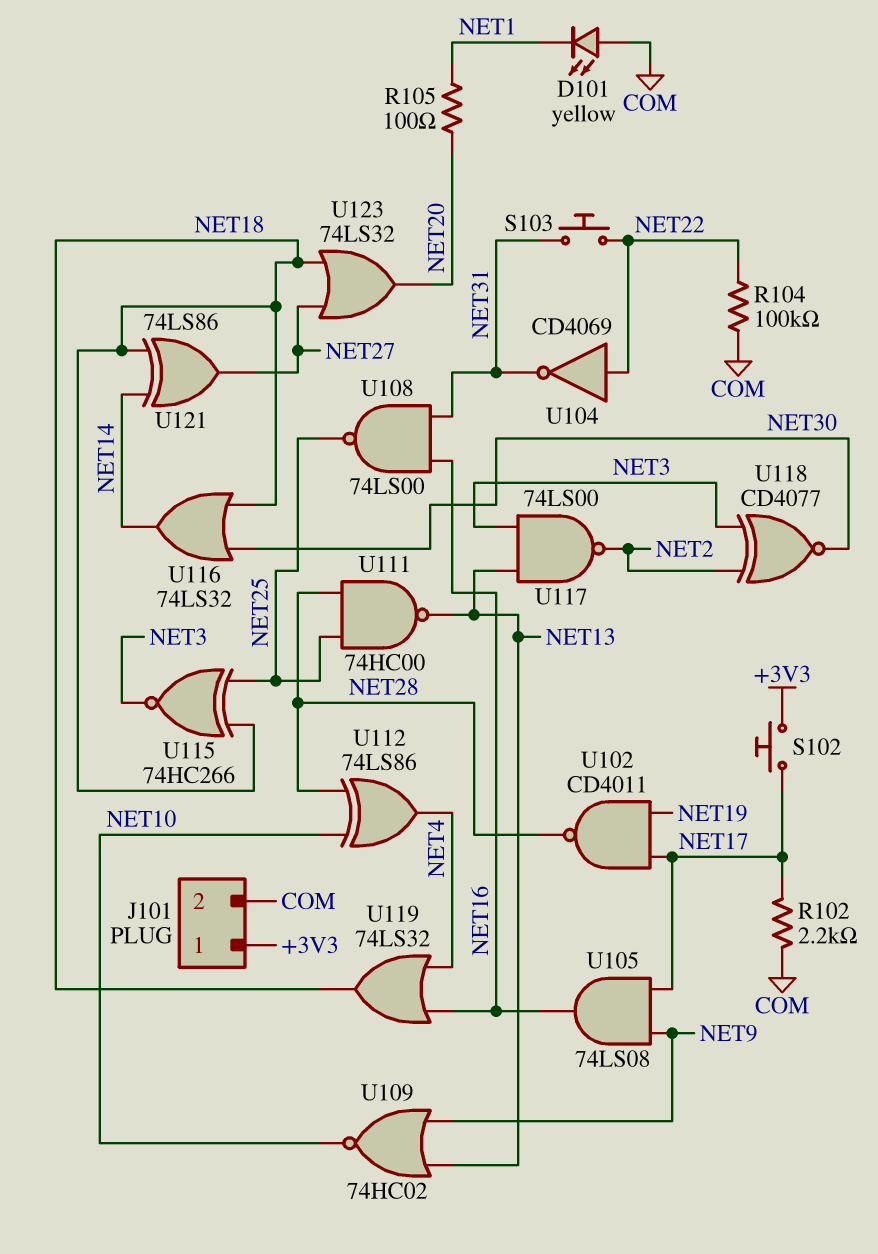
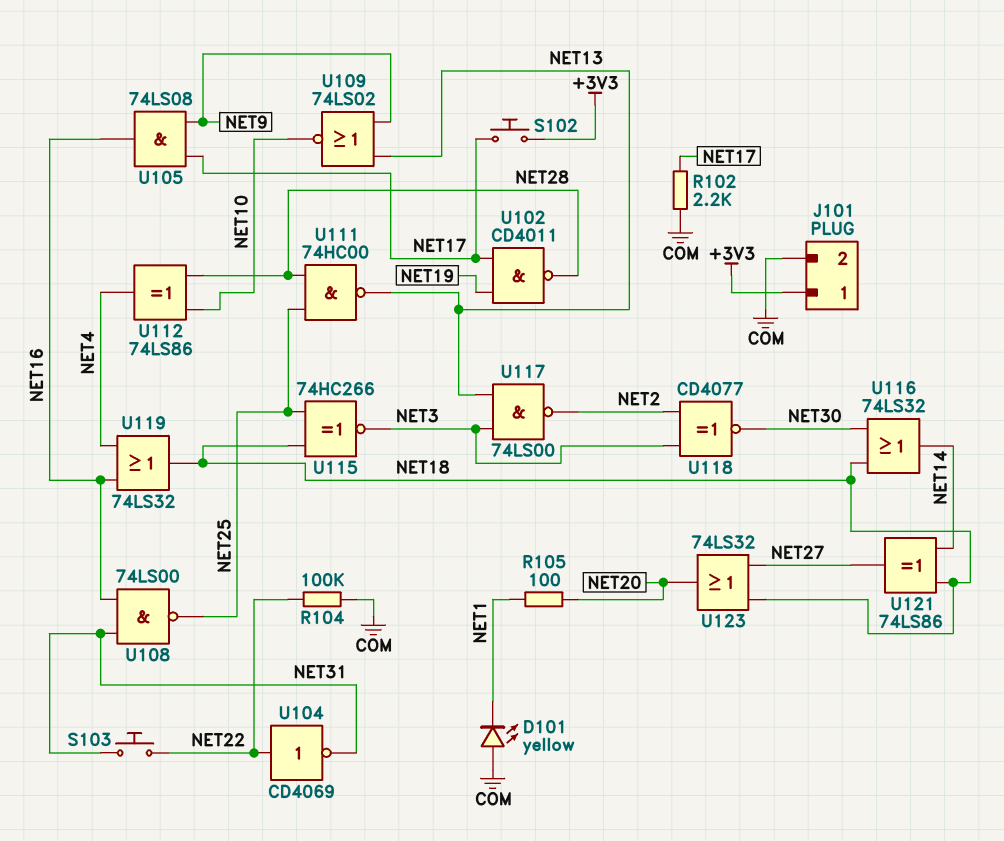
U109: NOR 74HC02 (in NET9, in NET13, out NET10) -> NOR 74LS02 (in NET9, in NET13, out NET10)

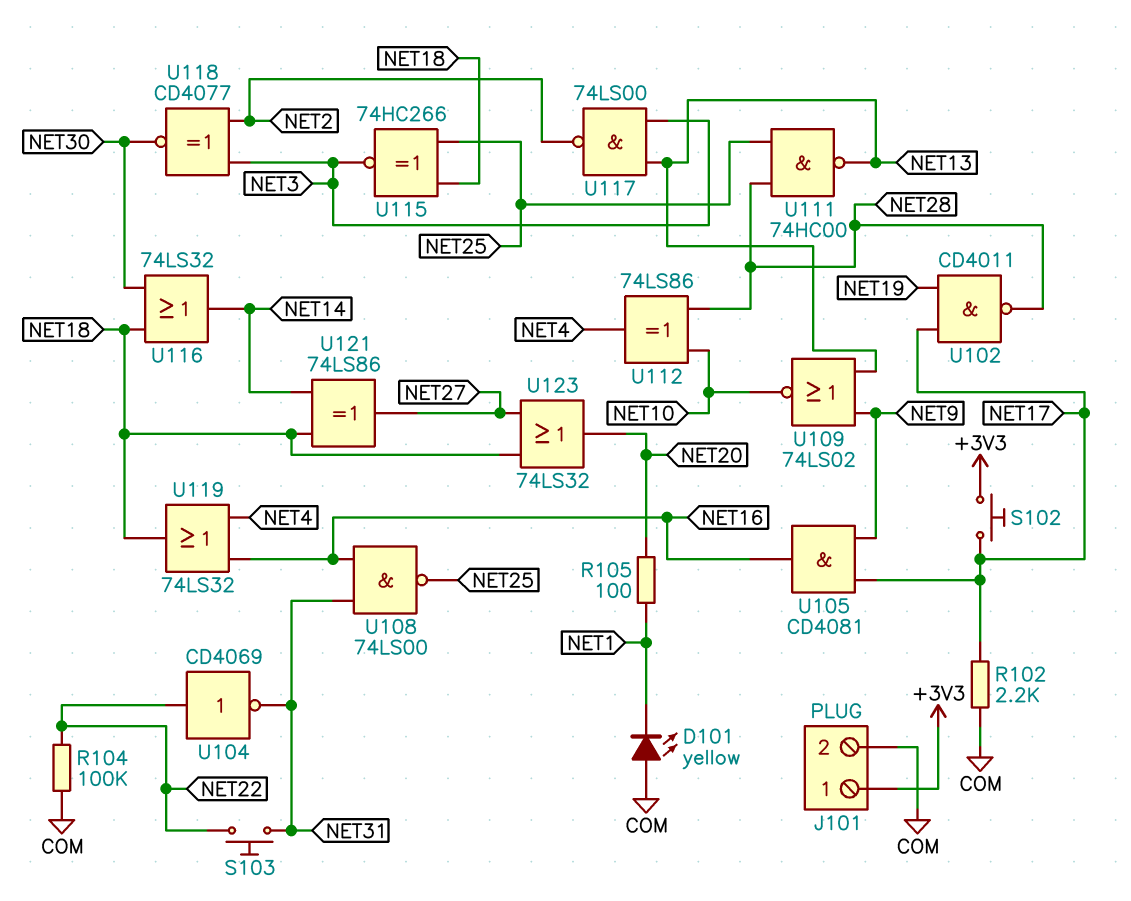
U105: AND 74LS08 (in NET9, in NET17, out NET16) -> AND CD4081 (in NET9, in NET17, out NET16)

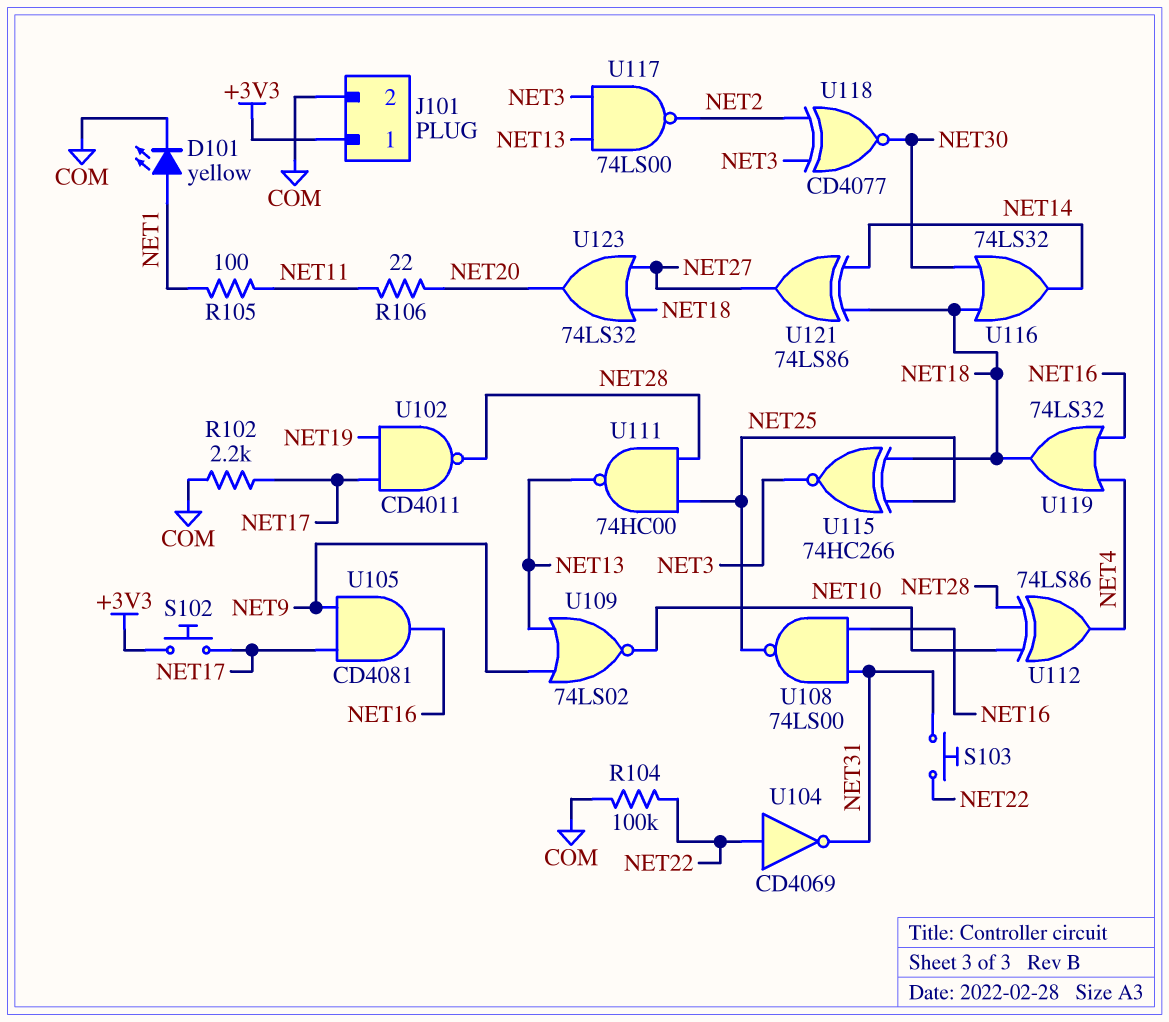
D101: LED yellow (A COM, K NET1) -> LED yellow (A NET1, K COM)
R105: 100 (NET1, NET20) -> 100 (NET1, NET11)
R106: none -> 22 (NET11, NET20)

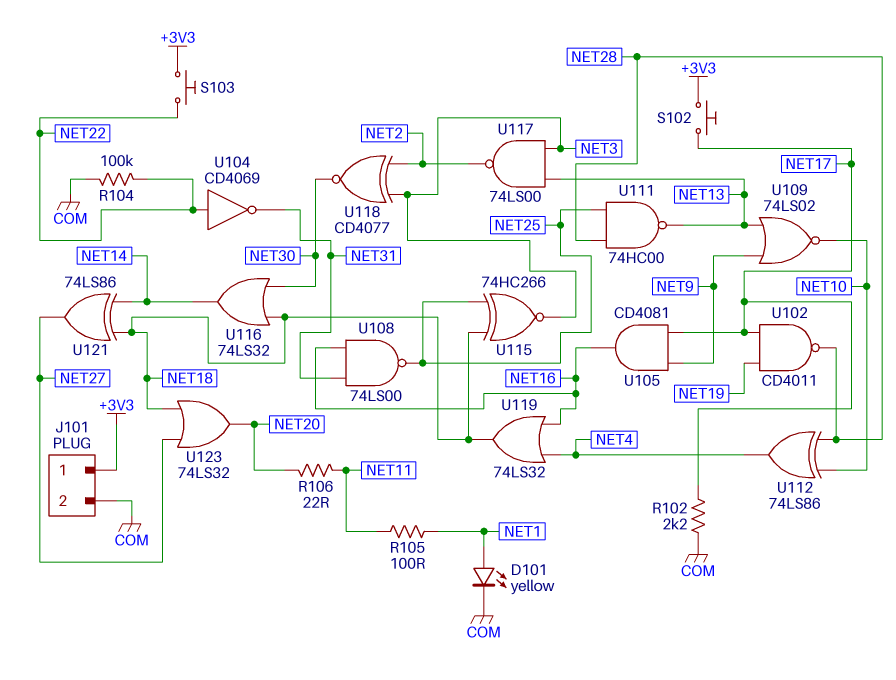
S103: button (NET22, NET31) -> button (+3V3, NET22)

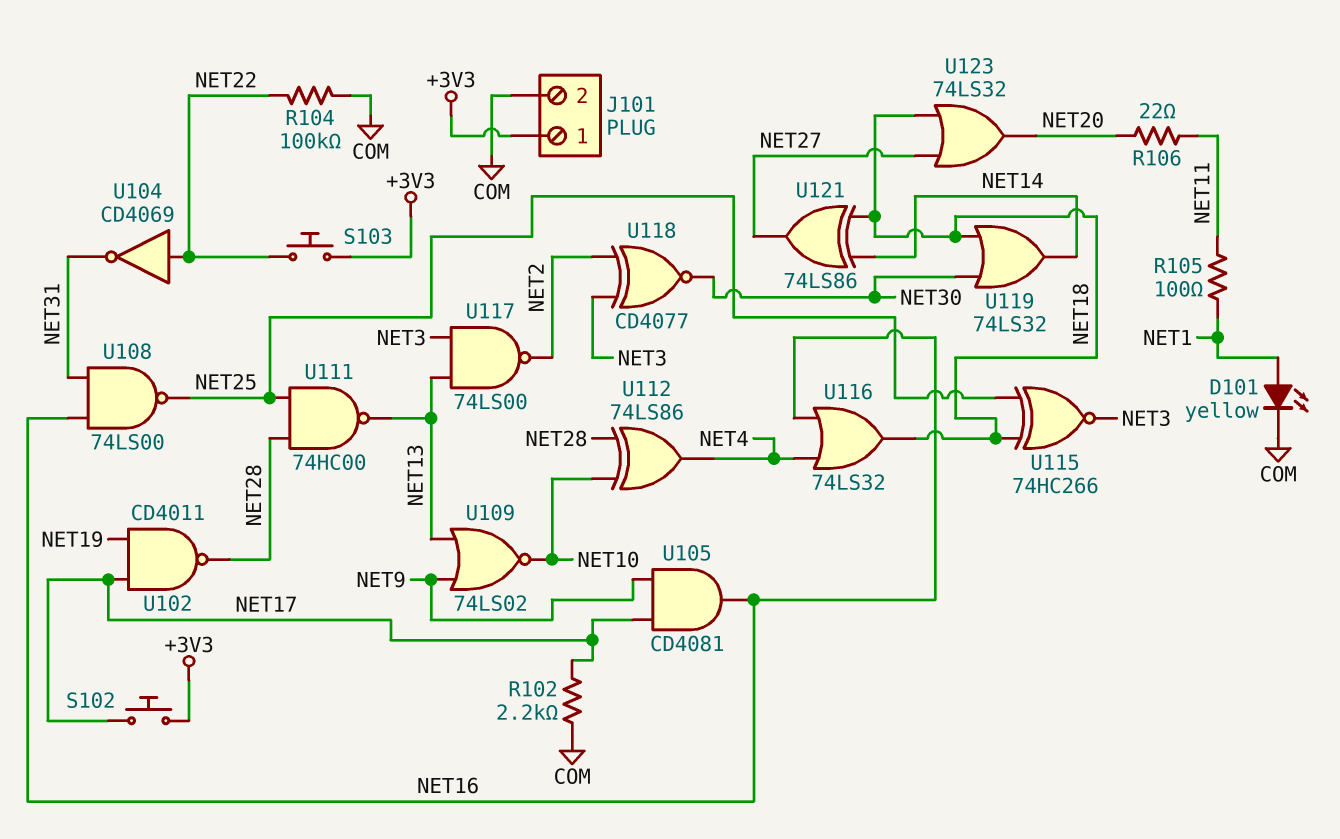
U116: OR 74LS32 (in NET18, in NET30, out NET14) -> OR 74LS32 (in NET4, in NET16, out NET18)
U119: OR 74LS32 (in NET4, in NET16, out NET18) -> OR 74LS32 (in NET18, in NET30, out NET14)

